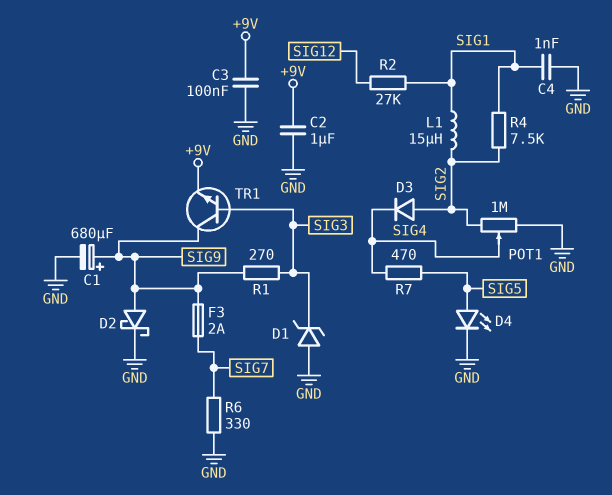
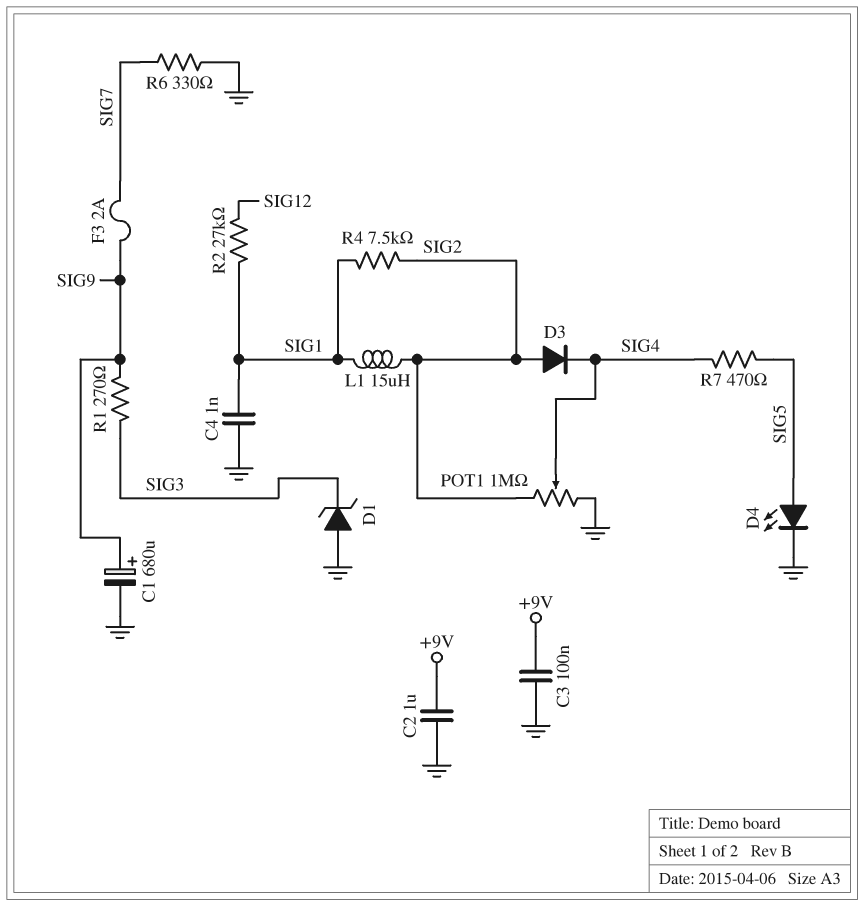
D2: schottky (A SIG9, K GND) -> none
TR1: NPN (B SIG3, C SIG9, E +9V) -> none

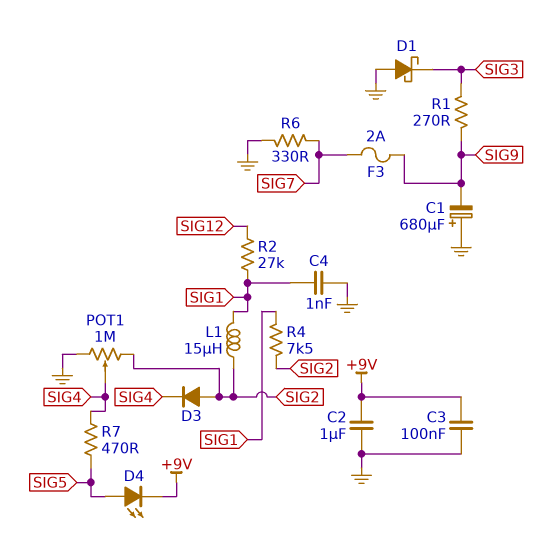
C1: 680uF (plus SIG9, minus GND) -> 680uF (plus GND, minus SIG9)
D1: zener (A GND, K SIG3) -> schottky (A GND, K SIG3)
D4: LED (A SIG5, K GND) -> LED (A SIG5, K +9V)

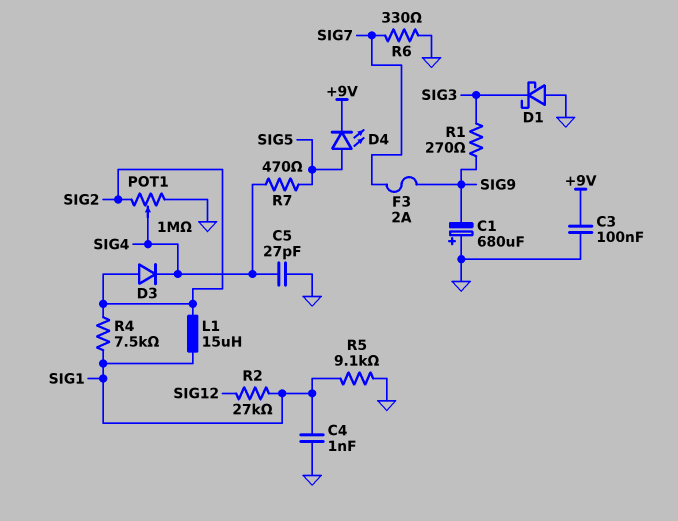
C2: 1uF (+9V, GND) -> none
C5: none -> 27pF (GND, SIG4)
R5: none -> 9.1k (GND, SIG1)

